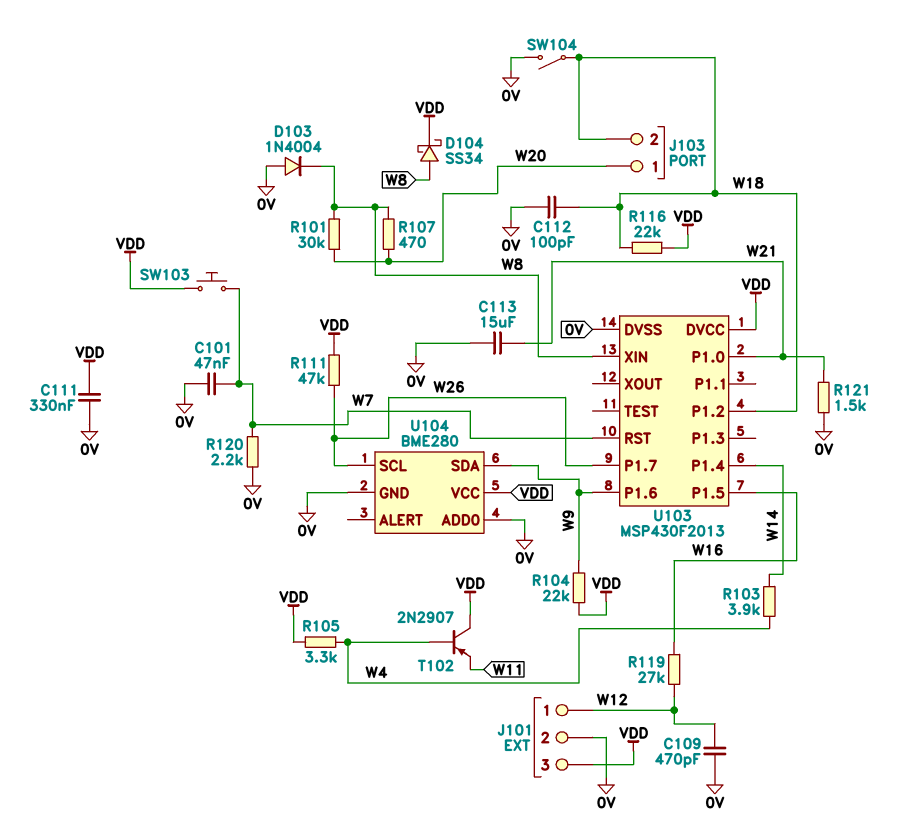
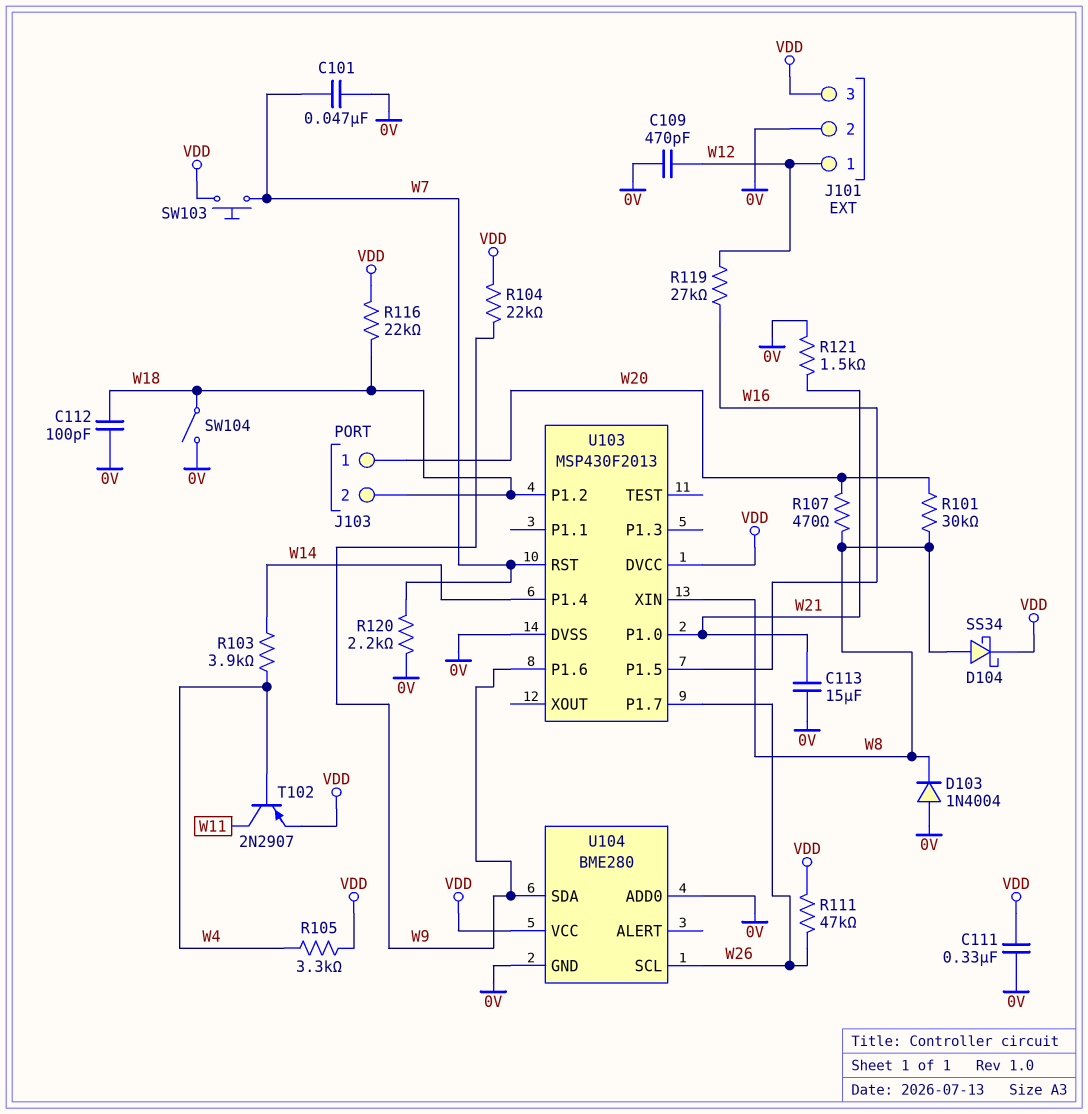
T102: PNP 2N2907 (B W4, C VDD, E W11) -> PNP 2N2907 (B W4, C W11, E VDD)

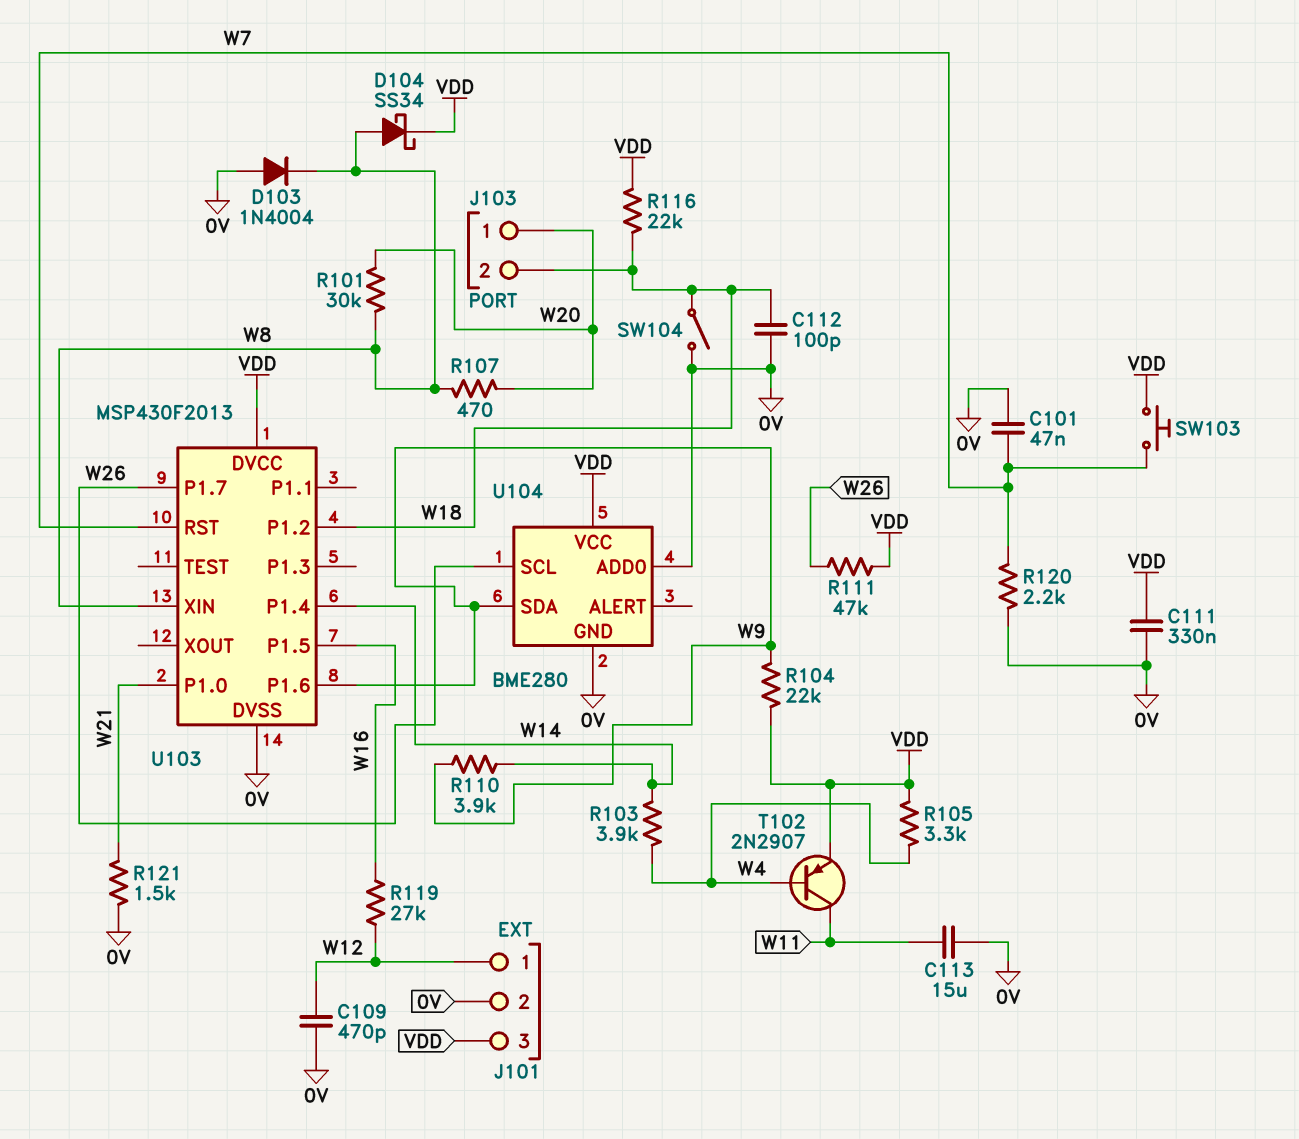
C113: 15uF (0V, W21) -> 15uF (0V, W11)
R110: none -> 3.9k (W9, W14)

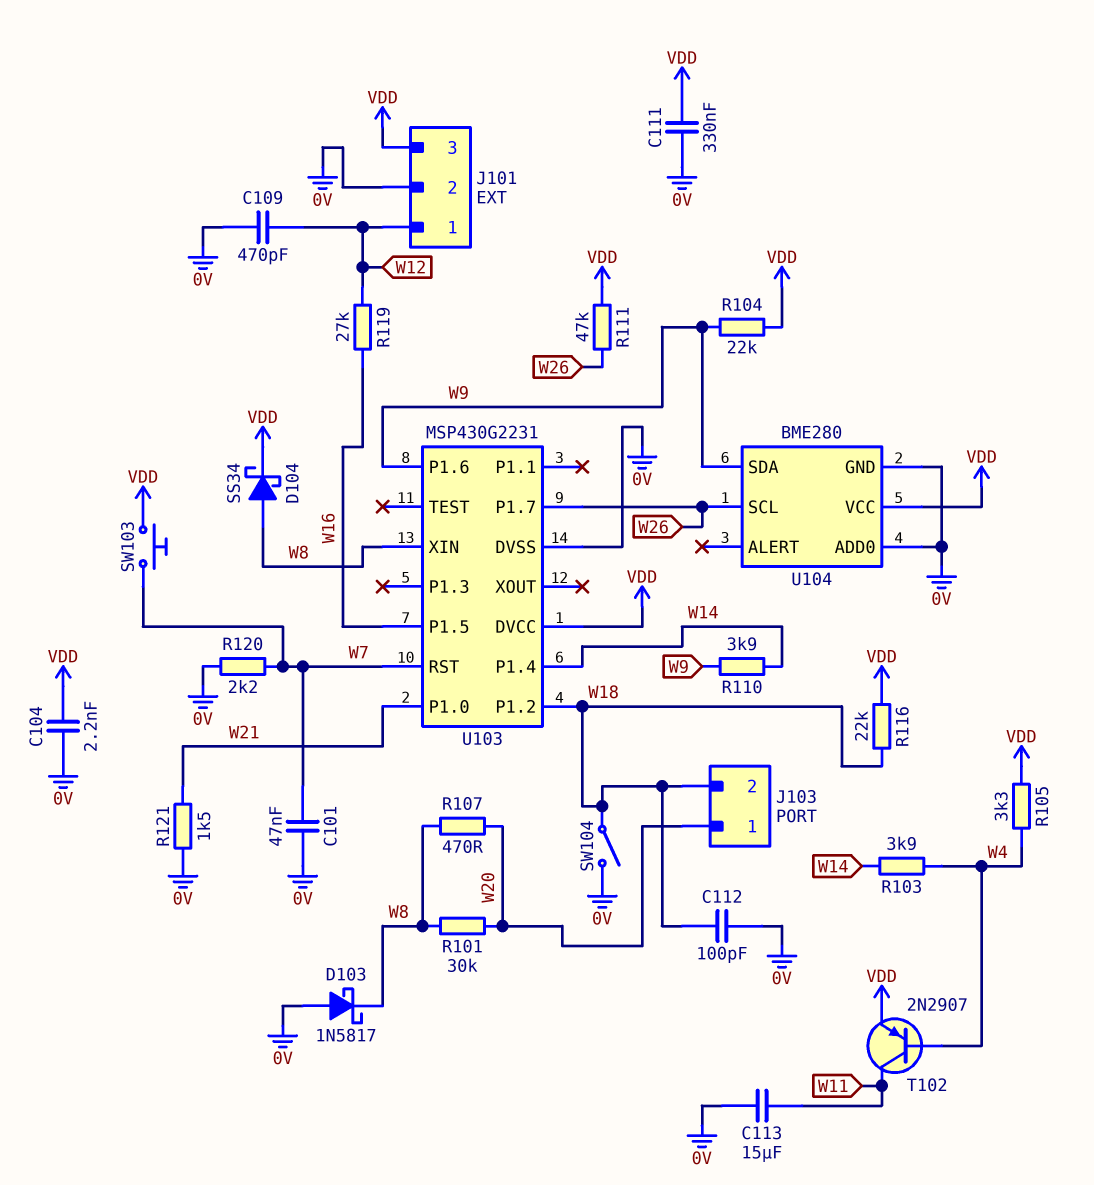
C104: none -> 2.2nF (0V, VDD)
D103: diode 1N4004 (A 0V, K W8) -> schottky 1N5817 (A 0V, K W8)
U103: MSP430F2013 -> MSP430G2231

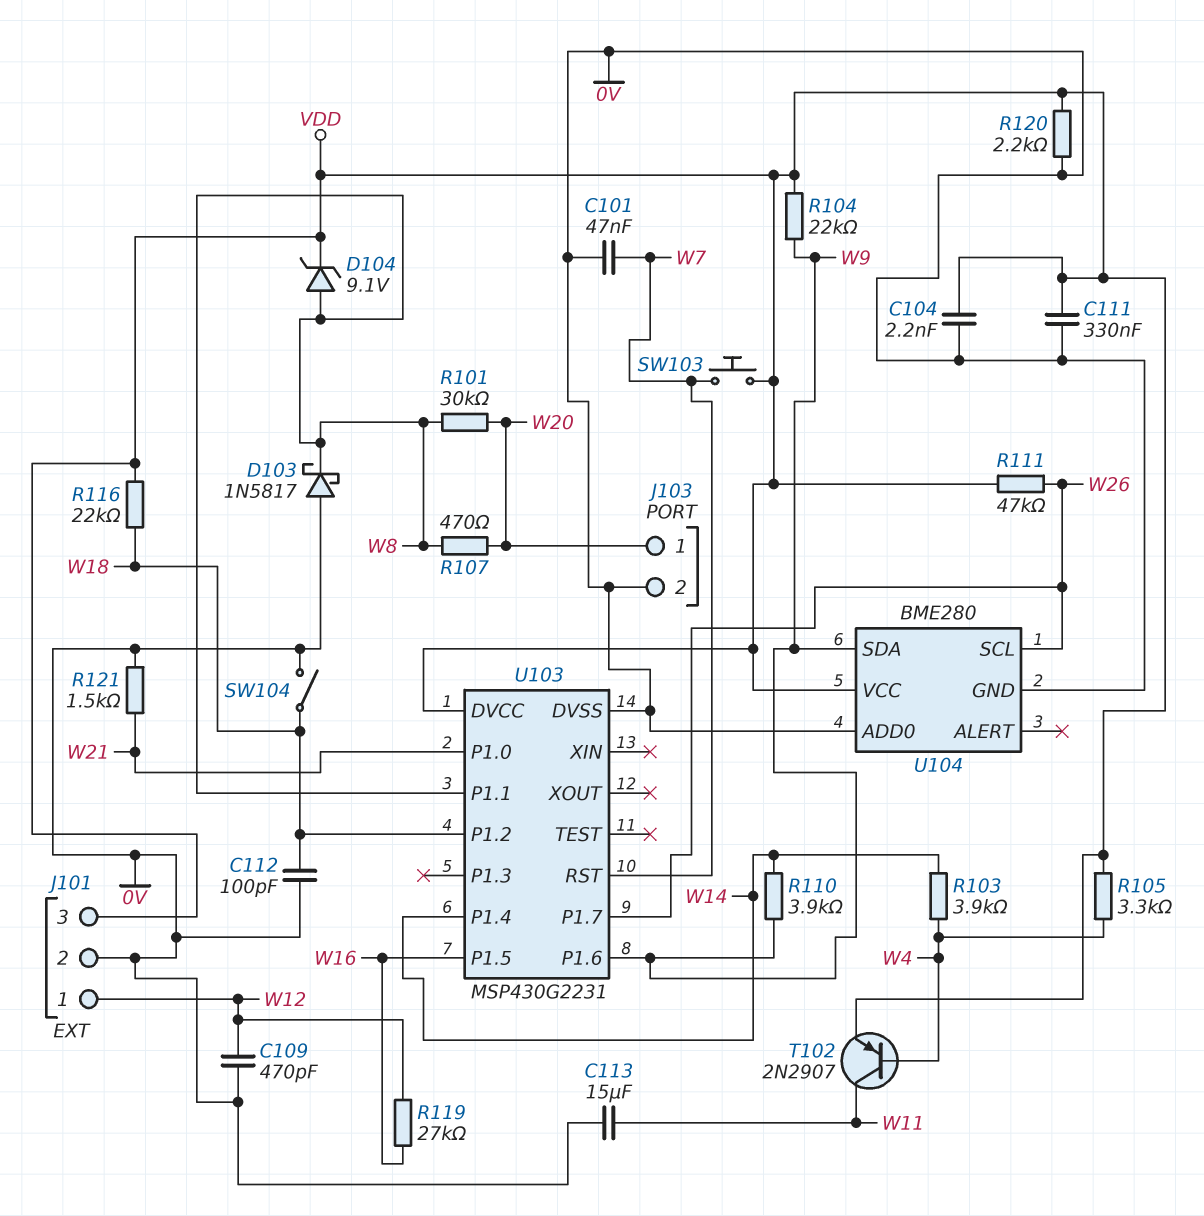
D104: schottky SS34 (A W8, K VDD) -> zener 9.1V (A W8, K VDD)
J103 pin 2: W18 -> 0V
R120: 2.2k (0V, W7) -> 2.2k (0V, VDD)
U103 pin P1.1: none -> W8
U103 pin XIN: W8 -> none

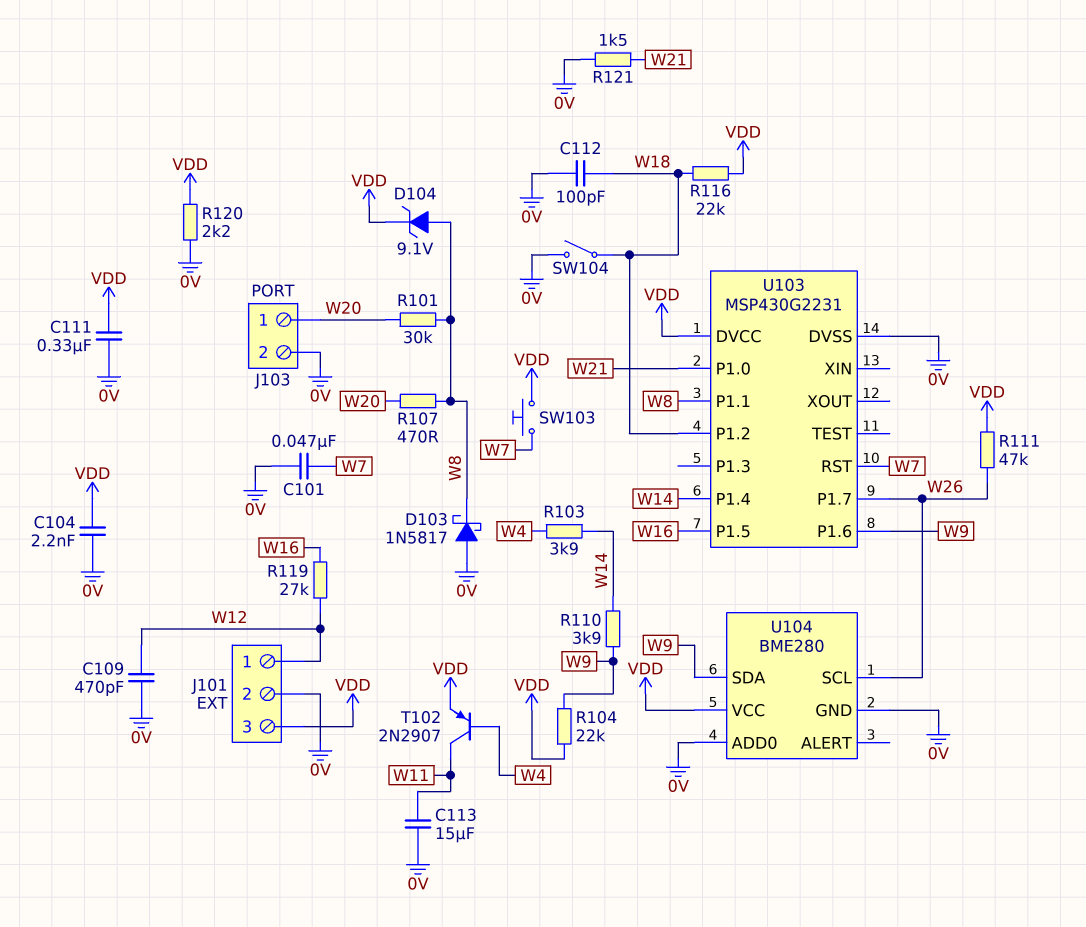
R105: 3.3k (VDD, W4) -> none

